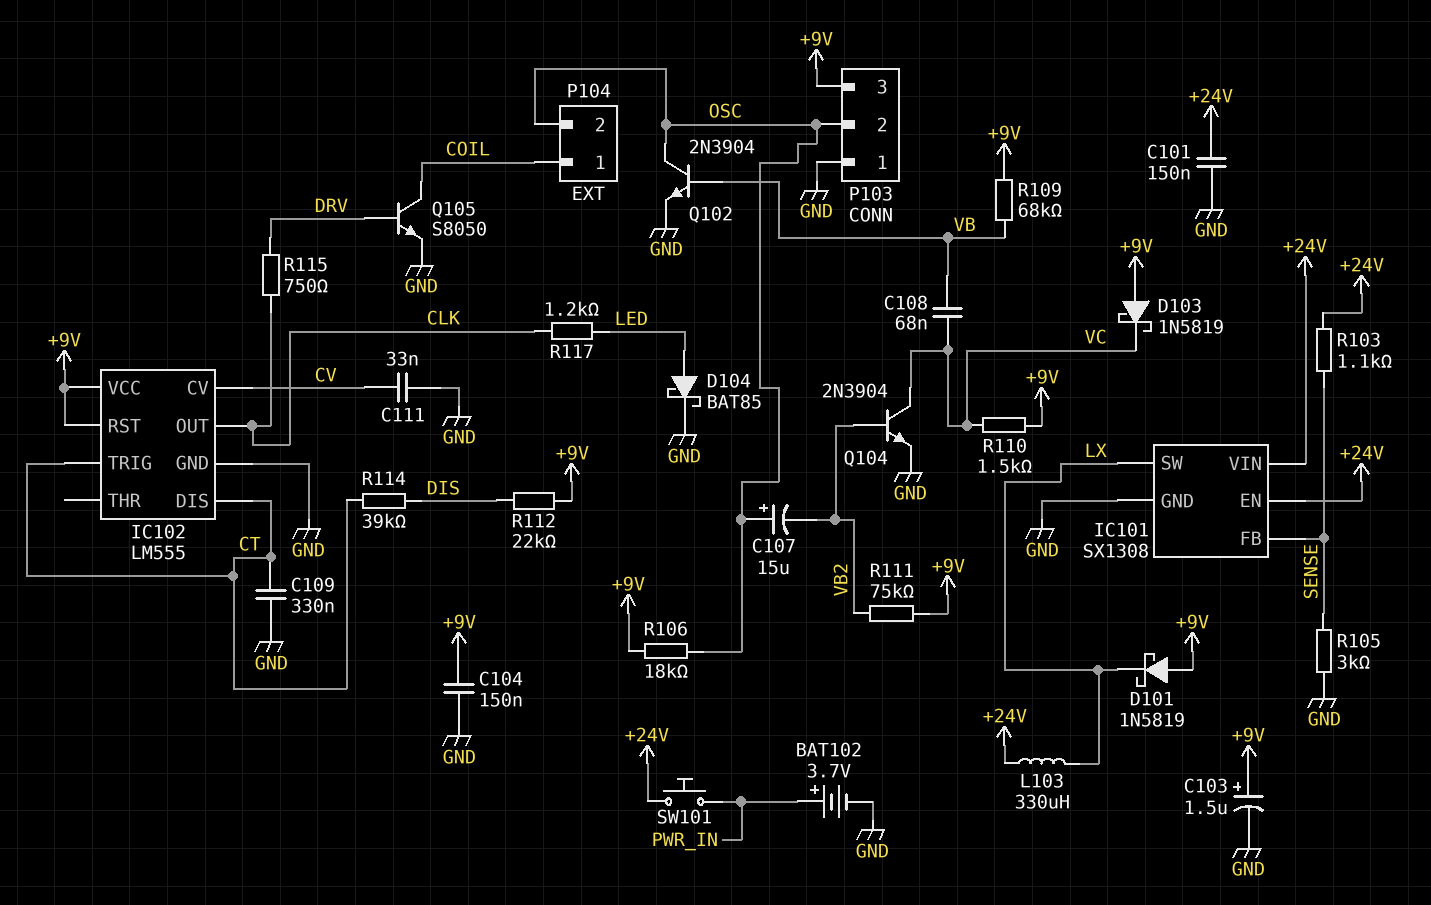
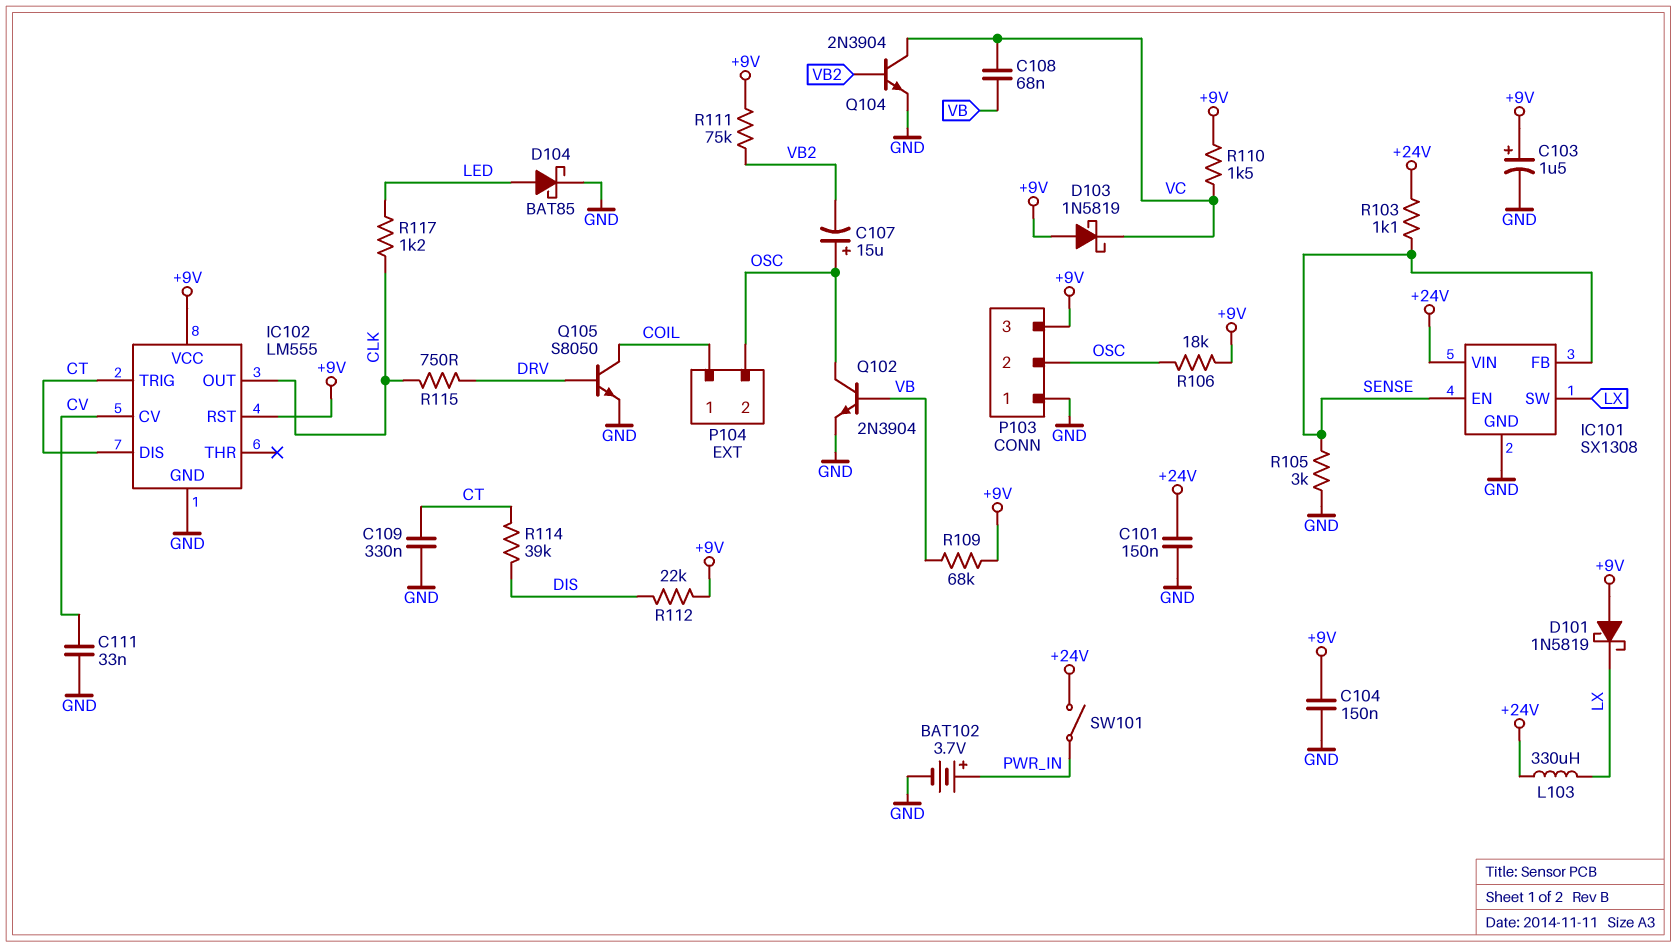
IC101 pin EN: +24V -> SENSE
SW101: button (+24V, PWR_IN) -> switch (+24V, PWR_IN)

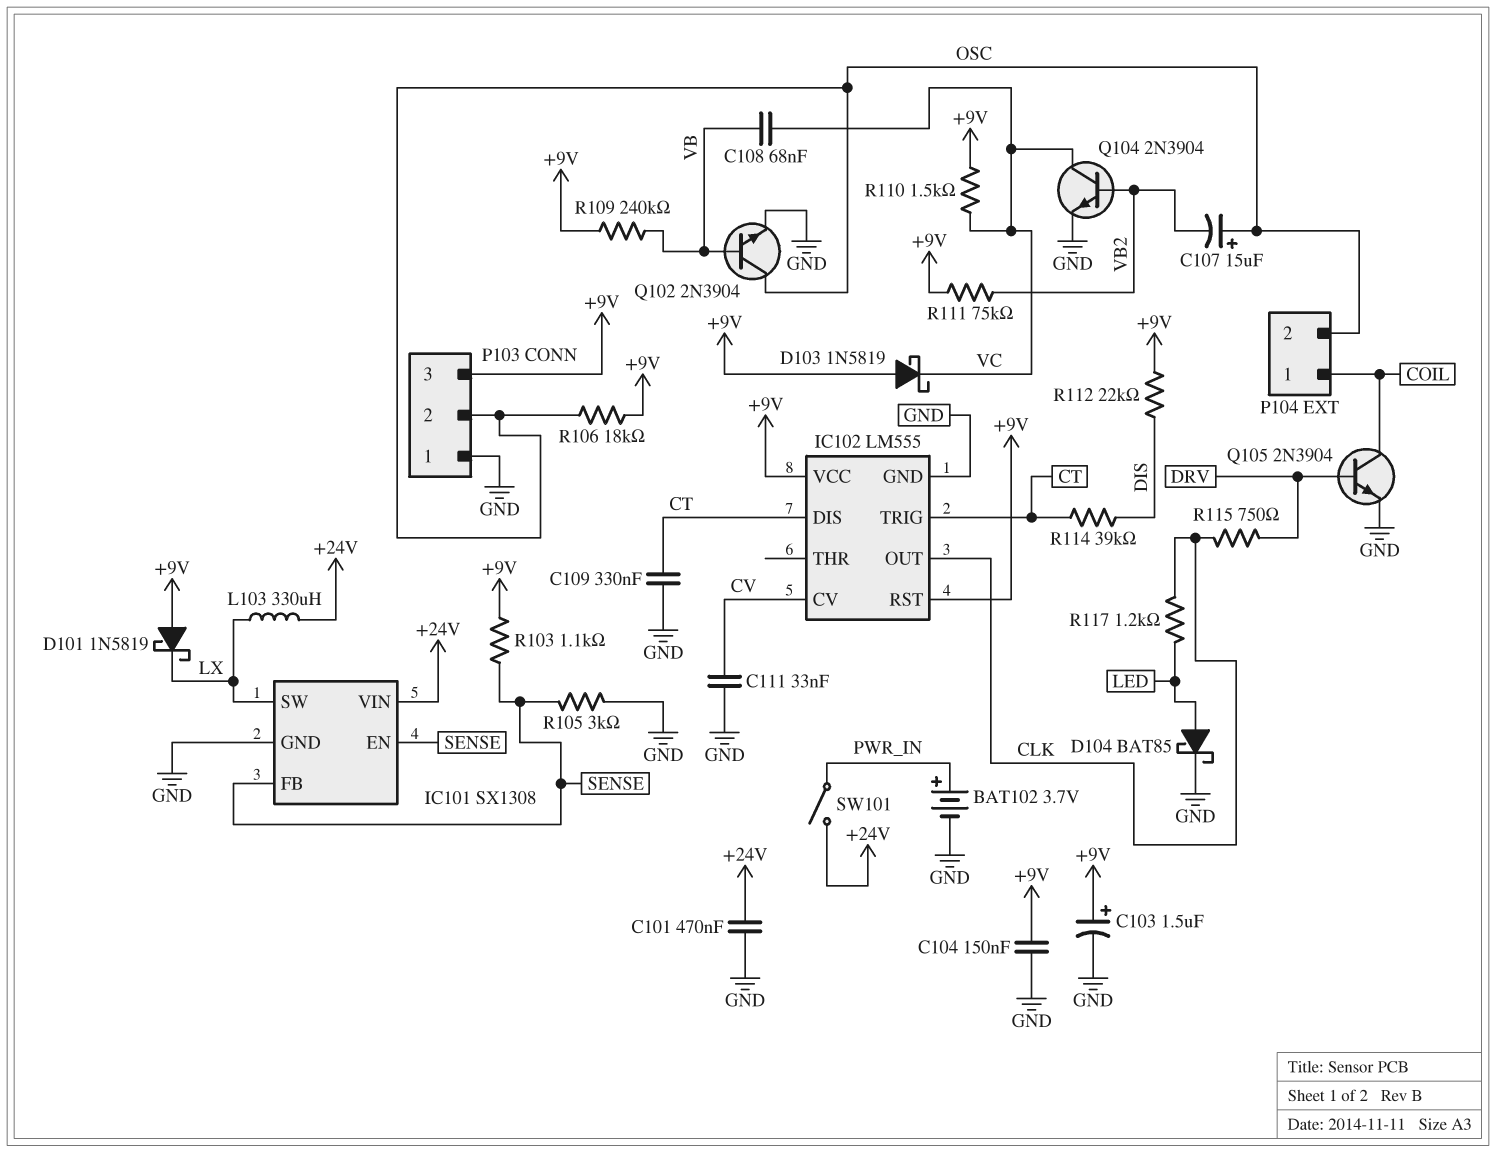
C101: 150nF (+24V, GND) -> 470nF (+24V, GND)
Q105: NPN S8050 (B DRV, C COIL, E GND) -> NPN 2N3904 (B DRV, C COIL, E GND)
R103: 1.1k (+24V, SENSE) -> 1.1k (+9V, SENSE)
R109: 68k (+9V, VB) -> 240k (+9V, VB)

